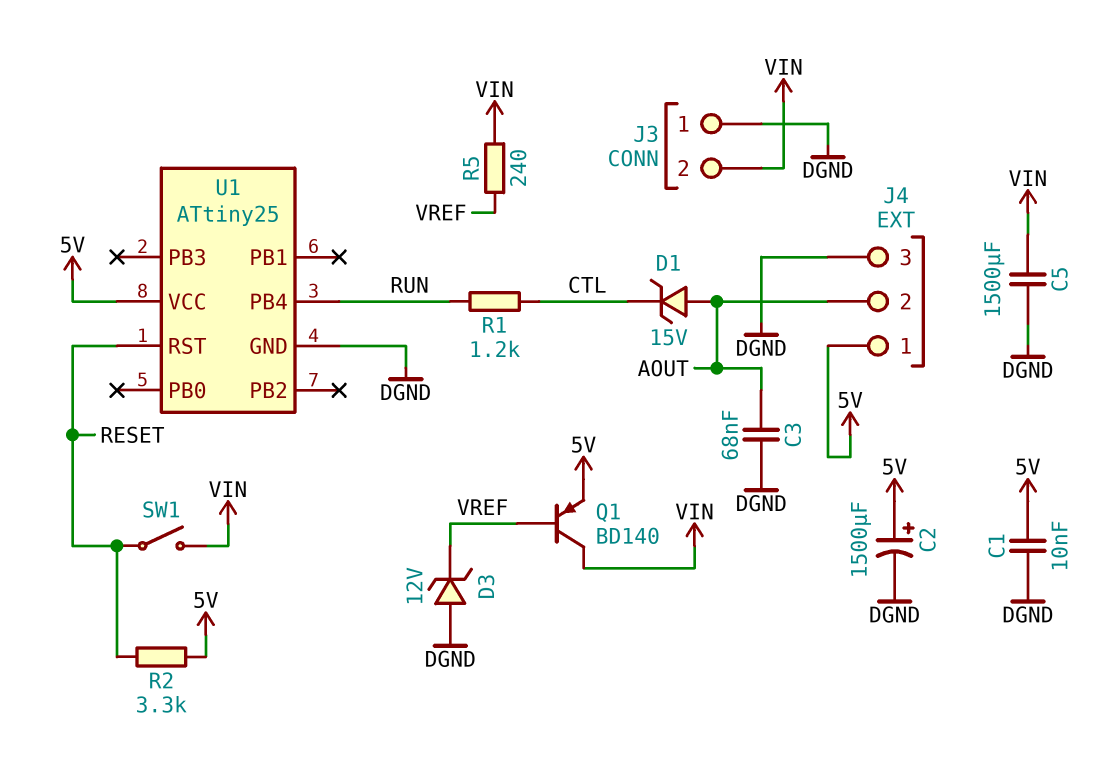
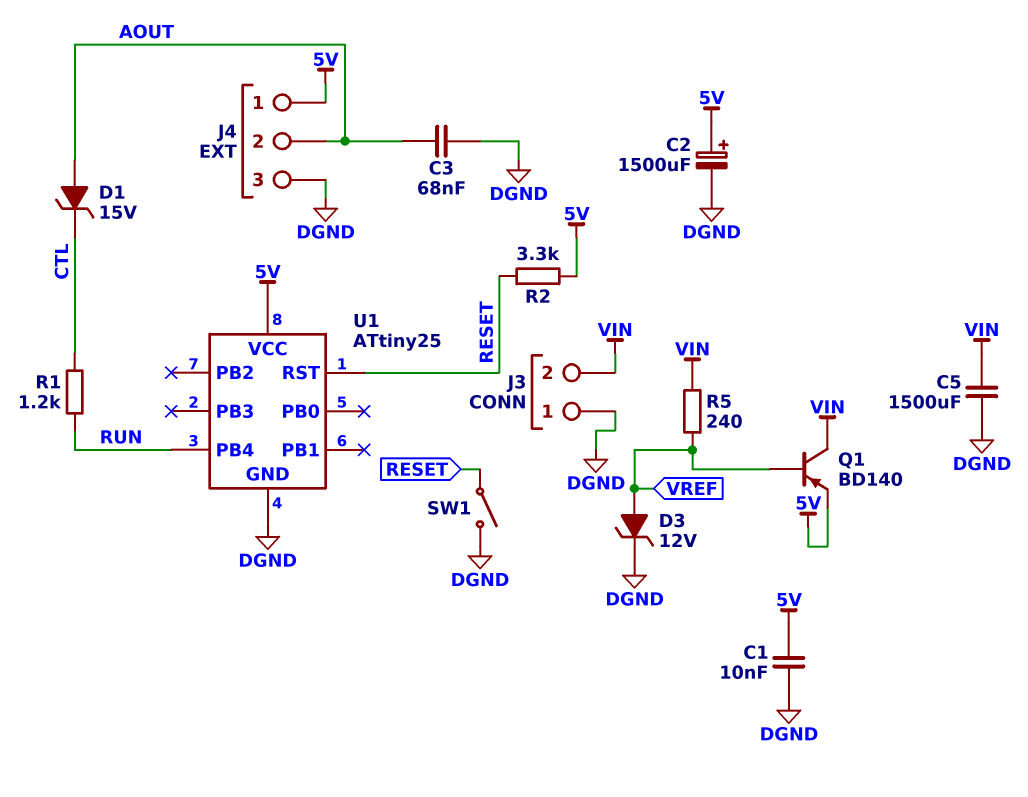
D3: zener 12V (A DGND, K VREF) -> zener 12V (A VREF, K DGND)
SW1: switch (RESET, VIN) -> switch (DGND, RESET)

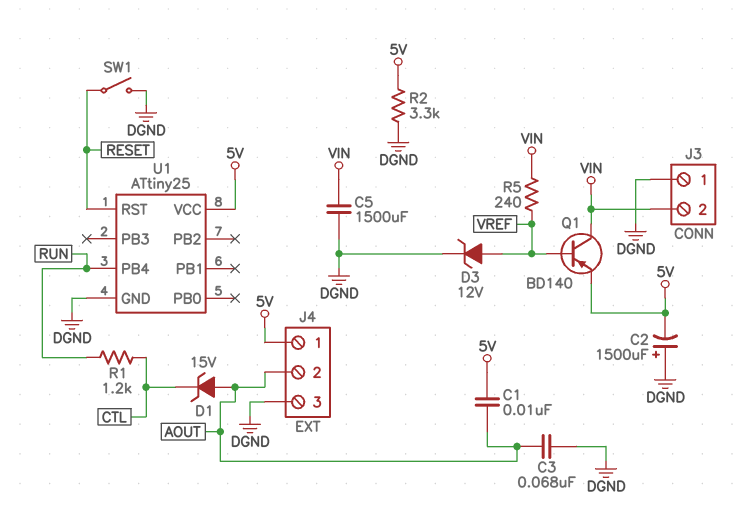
C1: 10nF (5V, DGND) -> 10nF (5V, AOUT)
C2: 1500uF (plus 5V, minus DGND) -> 1500uF (plus DGND, minus 5V)
R2: 3.3k (5V, RESET) -> 3.3k (5V, DGND)

